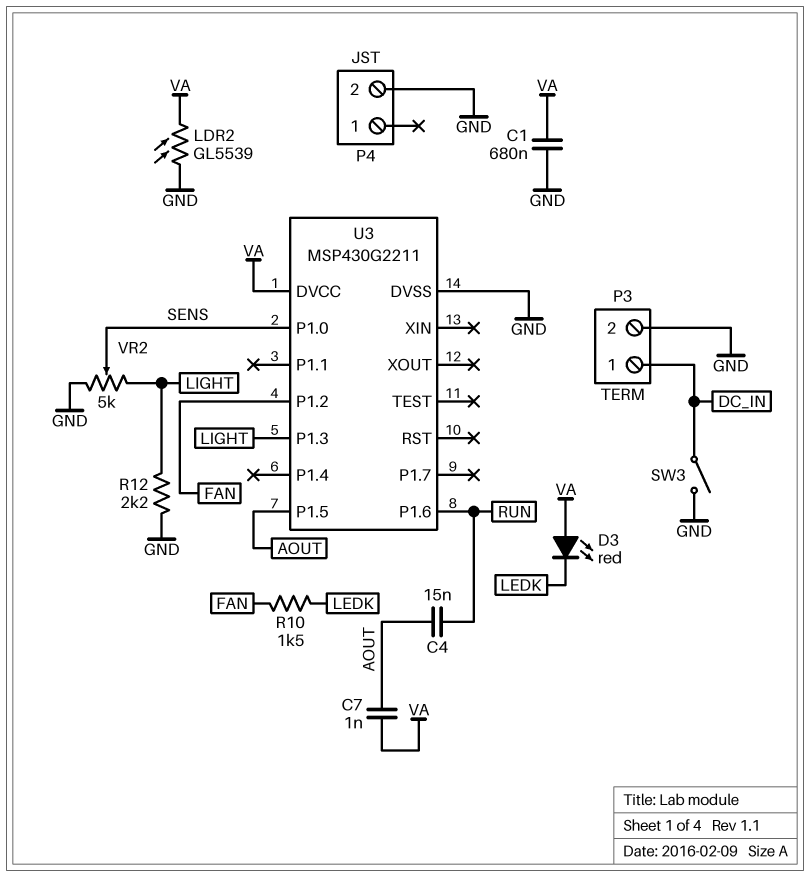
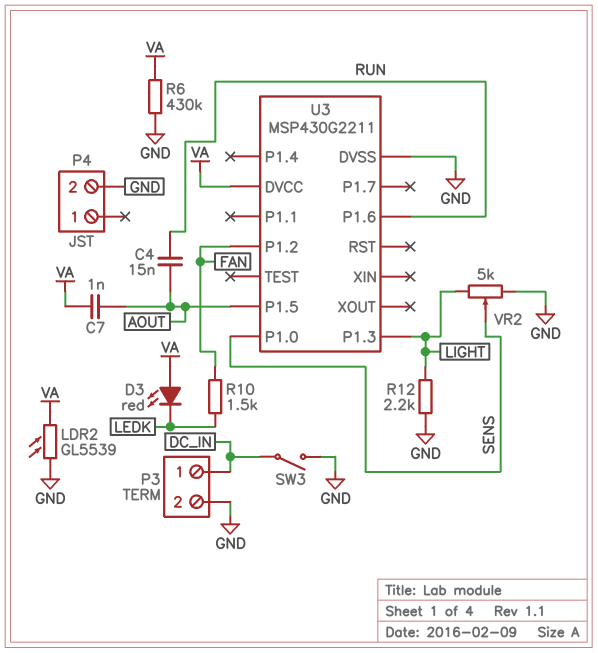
C1: 680nF (GND, VA) -> none
R6: none -> 430k (GND, VA)

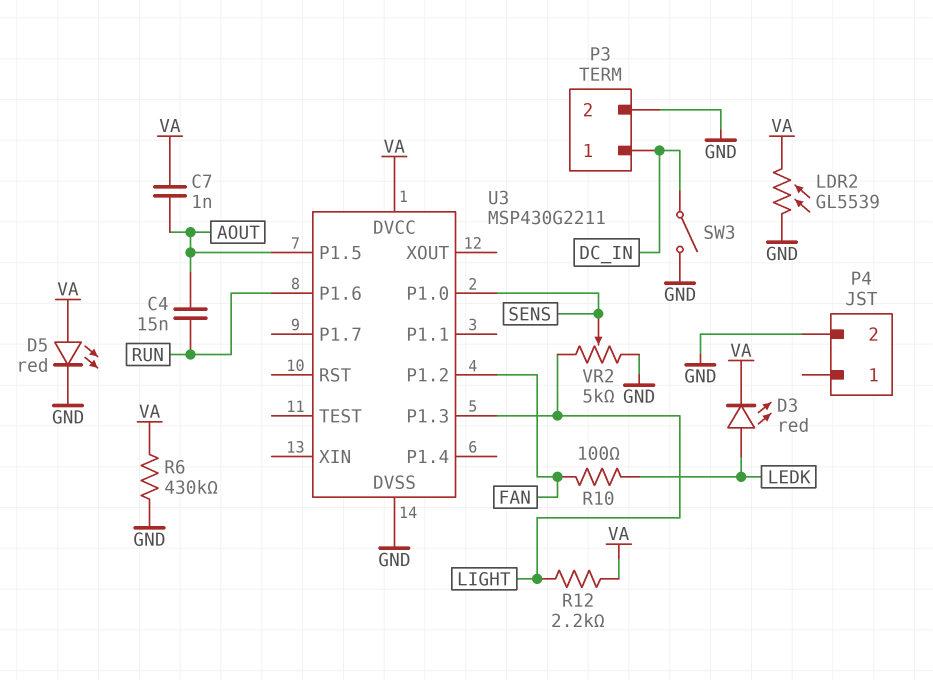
D3: LED red (A VA, K LEDK) -> LED red (A LEDK, K VA)
D5: none -> LED red (A VA, K GND)
R10: 1.5k (FAN, LEDK) -> 100 (FAN, LEDK)
R12: 2.2k (GND, LIGHT) -> 2.2k (LIGHT, VA)

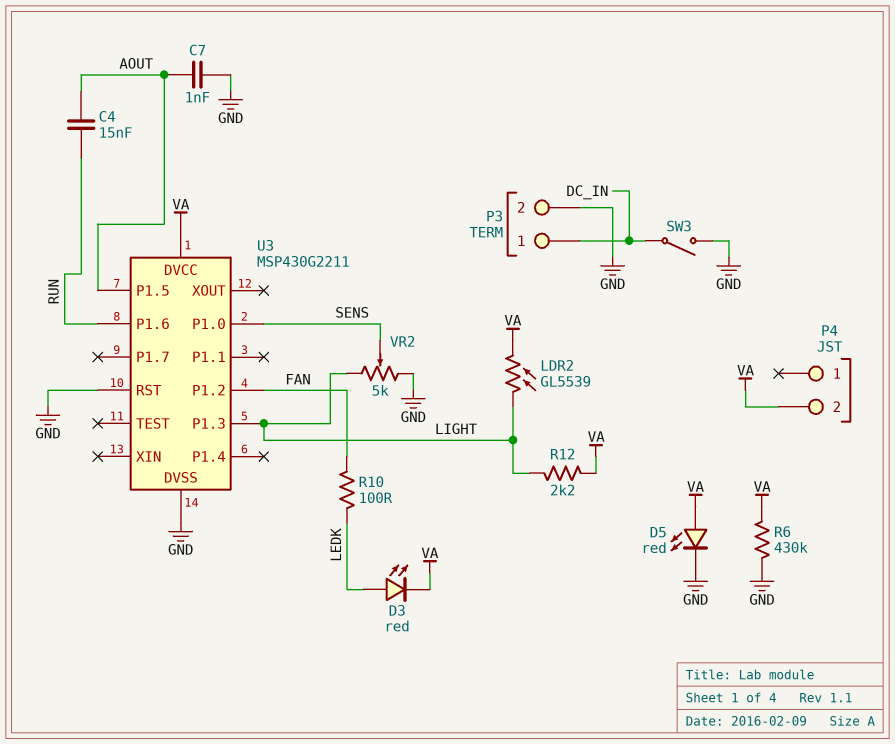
C7: 1nF (AOUT, VA) -> 1nF (AOUT, GND)
LDR2: GL5539 (GND, VA) -> GL5539 (LIGHT, VA)
P4 pin 2: GND -> VA
U3 pin RST: none -> GND

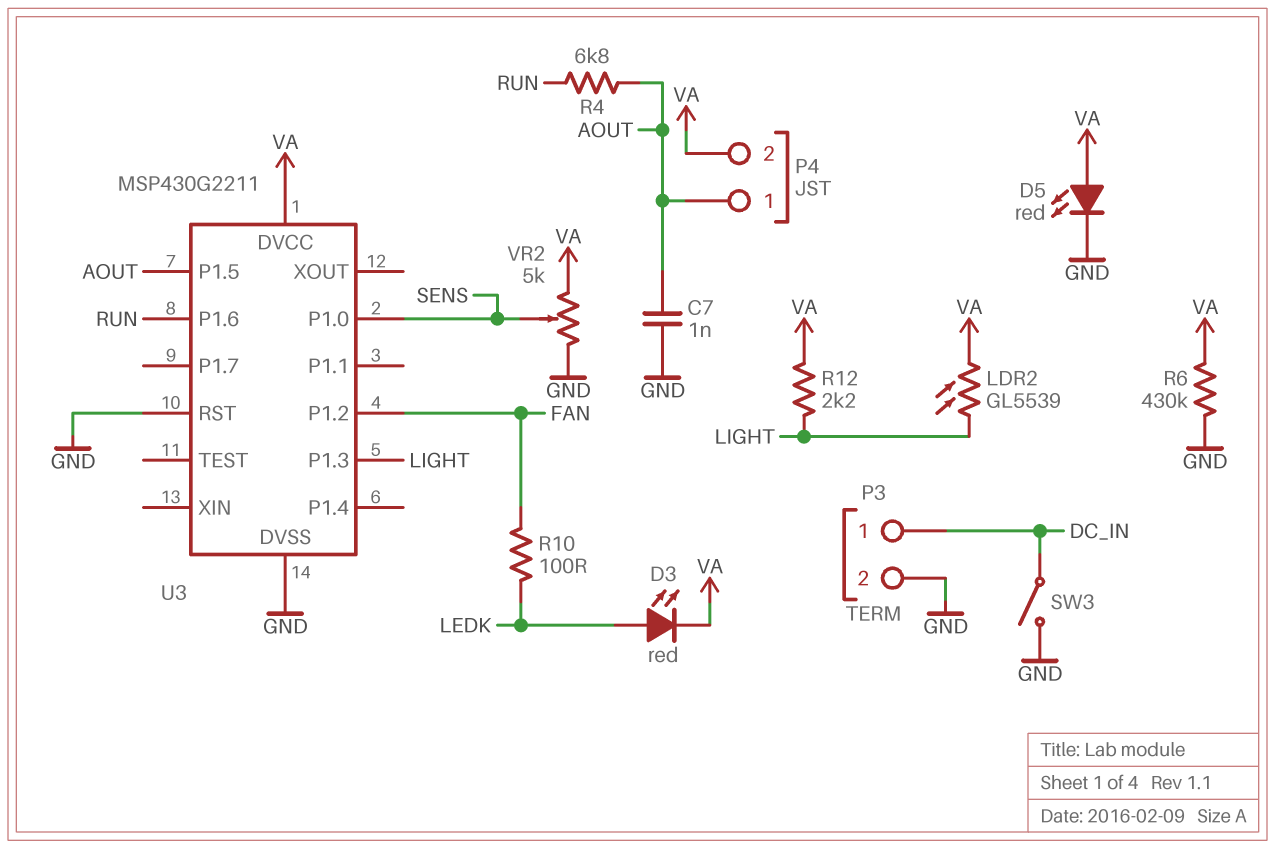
C4: 15nF (AOUT, RUN) -> none
P4 pin 1: none -> AOUT
R4: none -> 6.8k (AOUT, RUN)
VR2: 5k (GND, LIGHT, wiper SENS) -> 5k (GND, VA, wiper SENS)

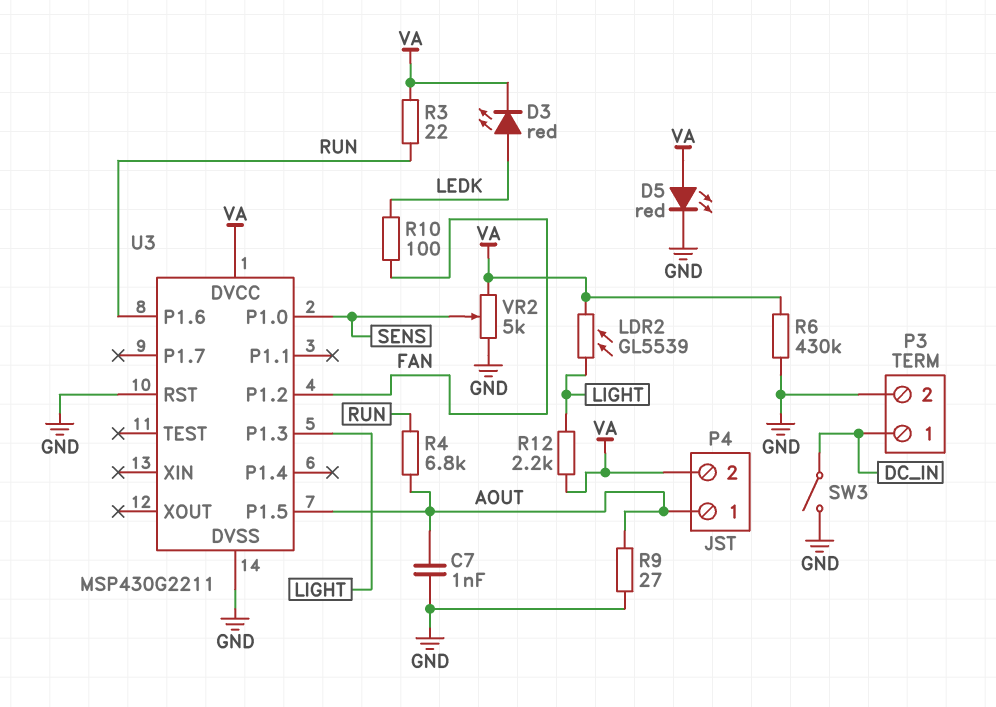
R3: none -> 22 (RUN, VA)
R9: none -> 27 (AOUT, GND)

